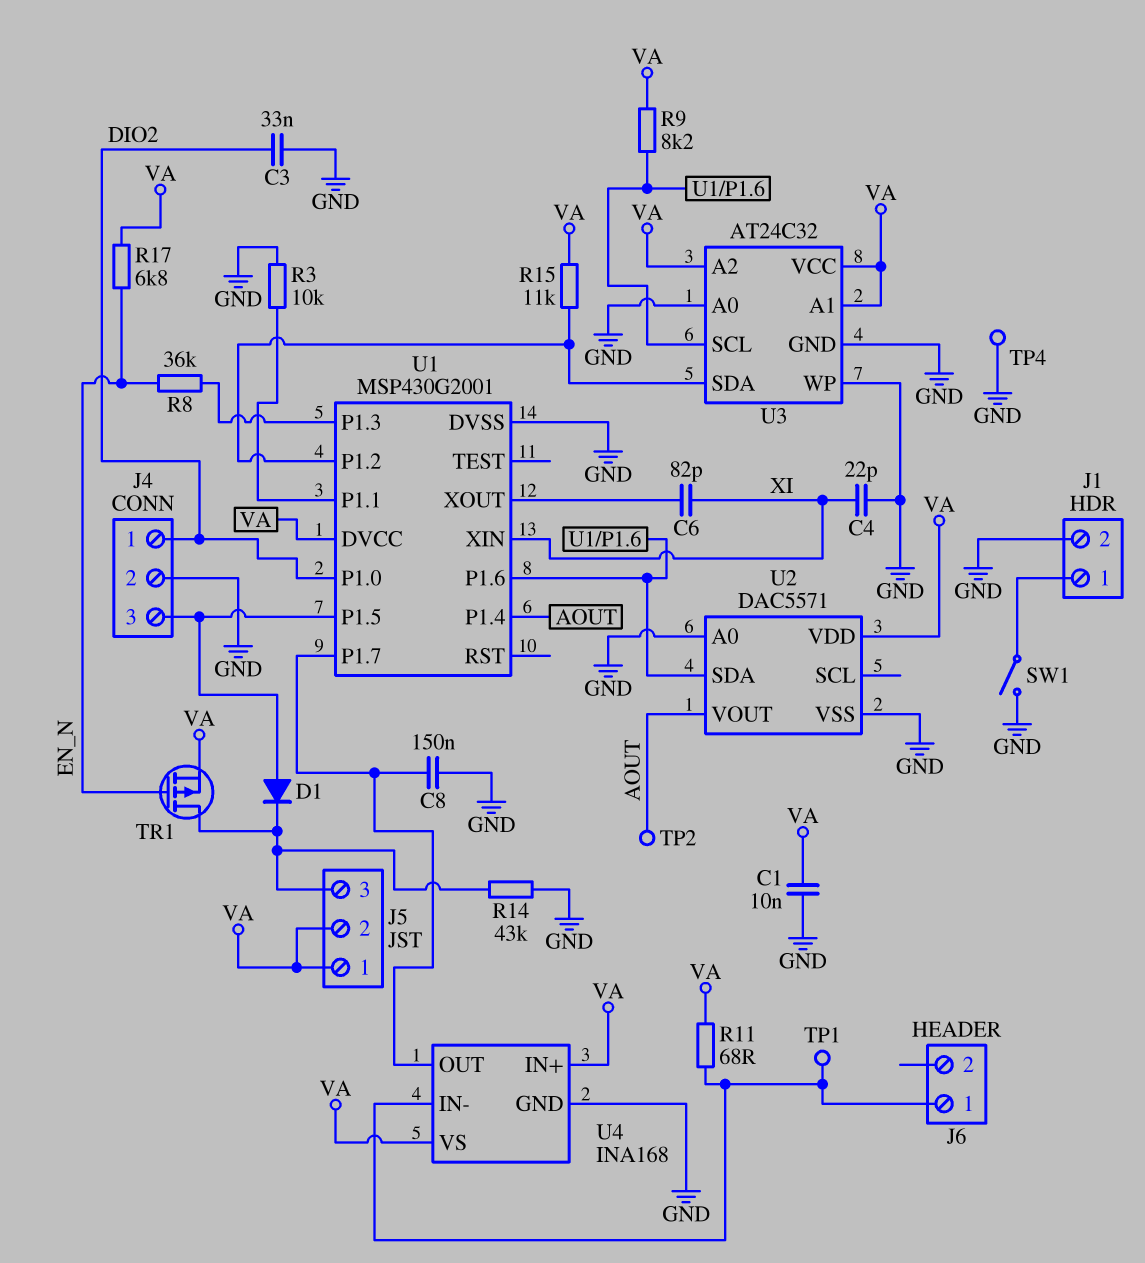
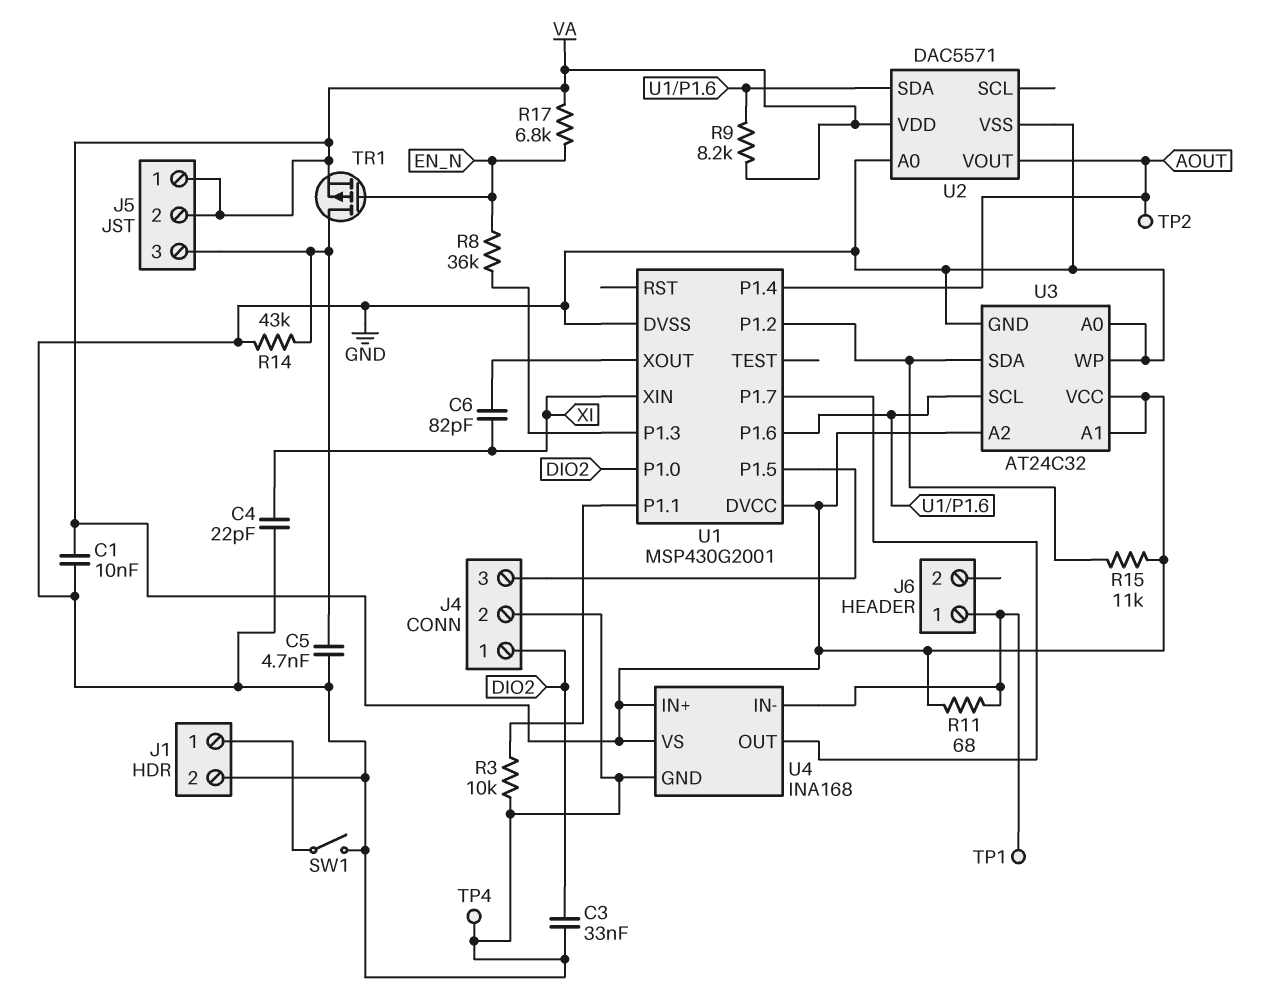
C5: none -> 4.7nF (GND, J5/3)
C8: 150nF (GND, U1/P1.7) -> none
D1: diode (A J4/3, K J5/3) -> none

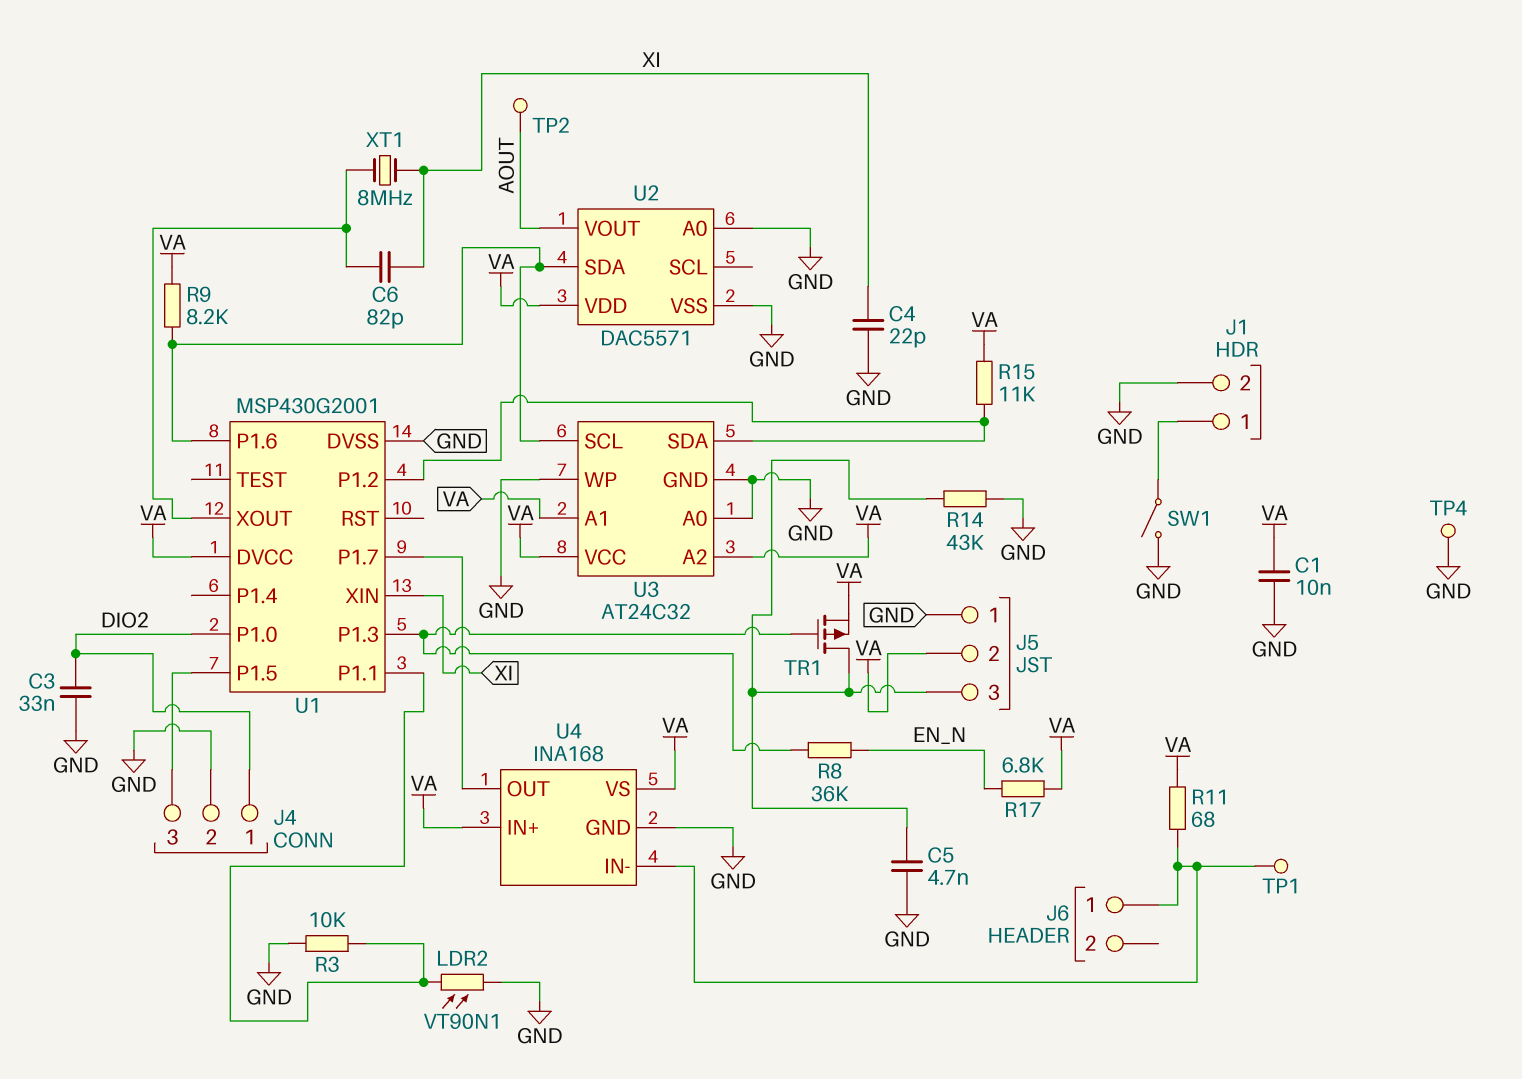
J5 pin 1: VA -> GND
LDR2: none -> VT90N1 (GND, U1/P1.1)
TR1: PMOS (G EN_N, D J5/3, S VA) -> PMOS (G U1/P1.3, D J5/3, S VA)
U1 pin P1.4: AOUT -> none
XT1: none -> 8MHz (U1/XOUT, XI)

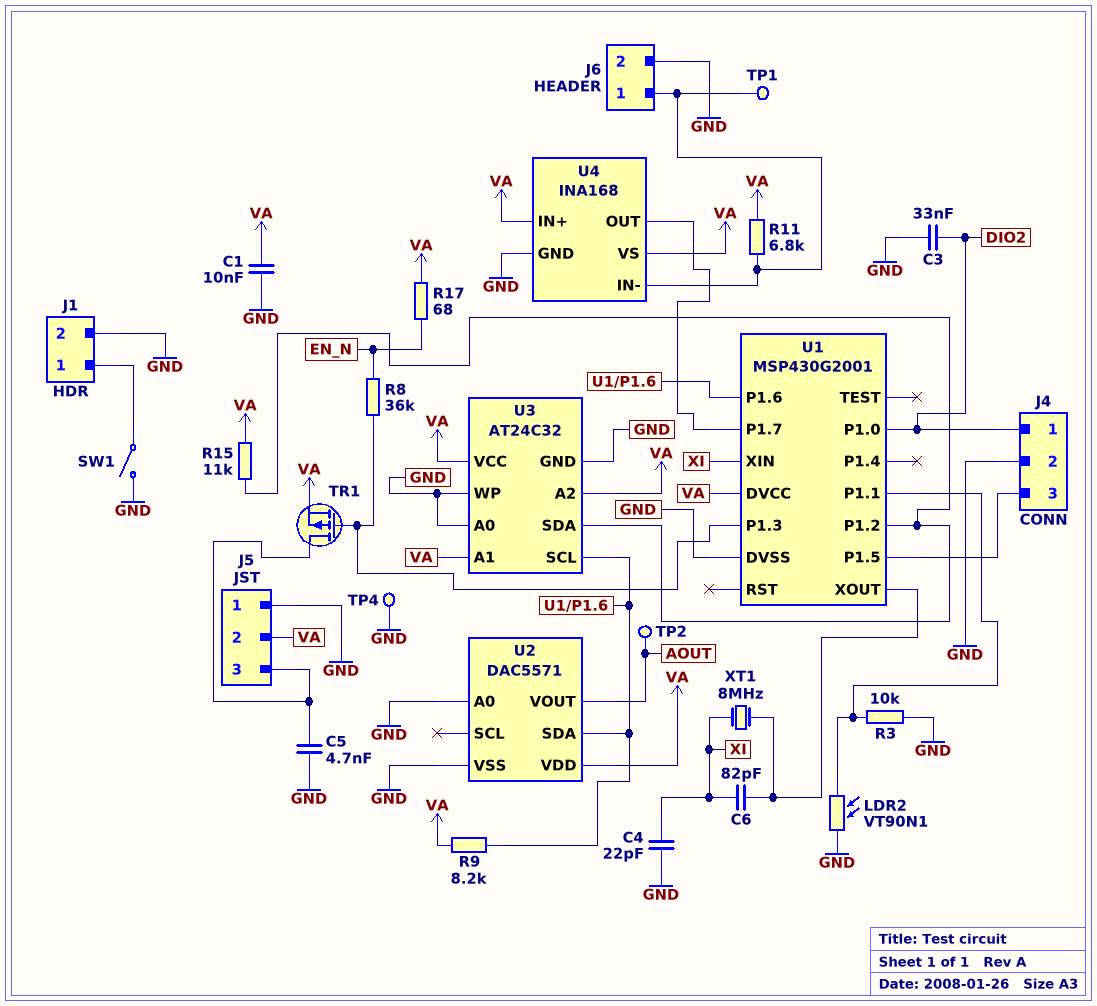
J6 pin 2: none -> GND
R11: 68 (J6/1, VA) -> 6.8k (J6/1, VA)
R14: 43k (GND, J5/3) -> none
R17: 6.8k (EN_N, VA) -> 68 (EN_N, VA)

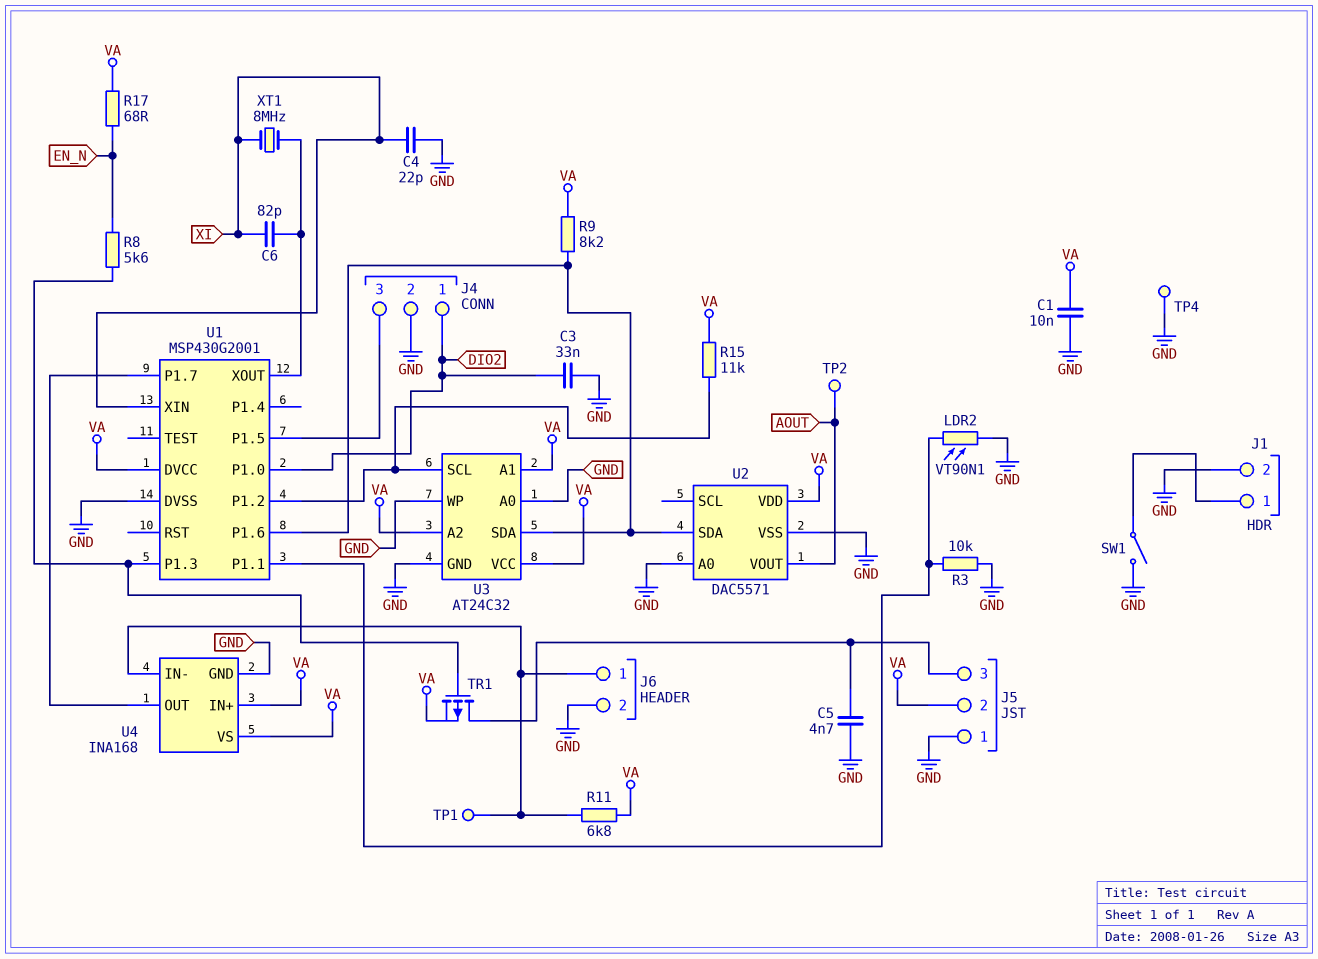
R8: 36k (EN_N, U1/P1.3) -> 5.6k (EN_N, U1/P1.3)
U3 pin SCL: U1/P1.6 -> U1/P1.2
U3 pin SDA: U1/P1.2 -> U1/P1.6

